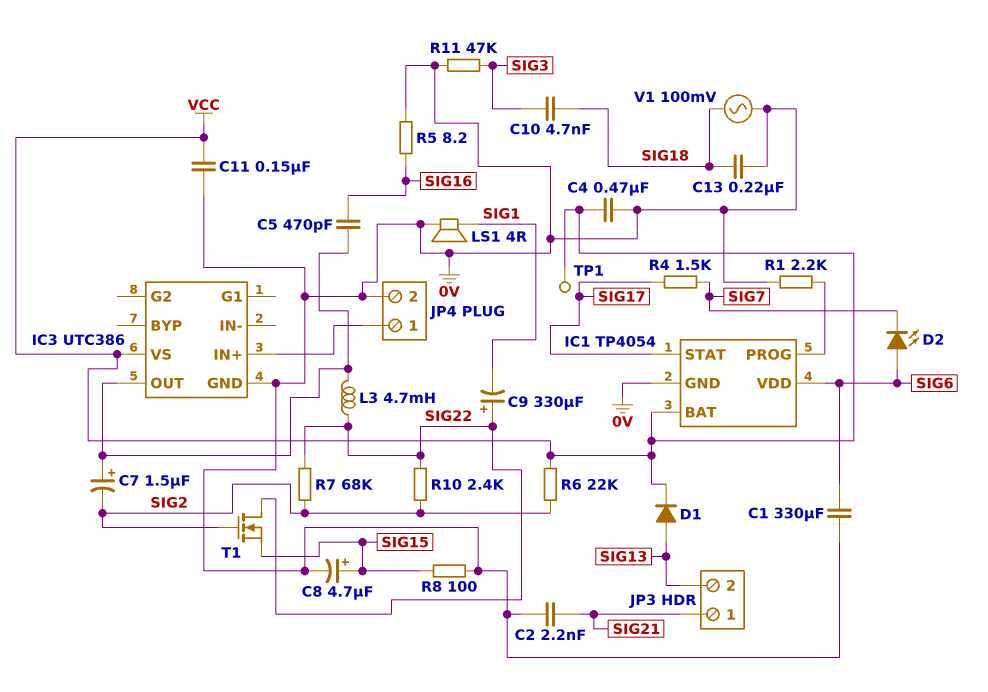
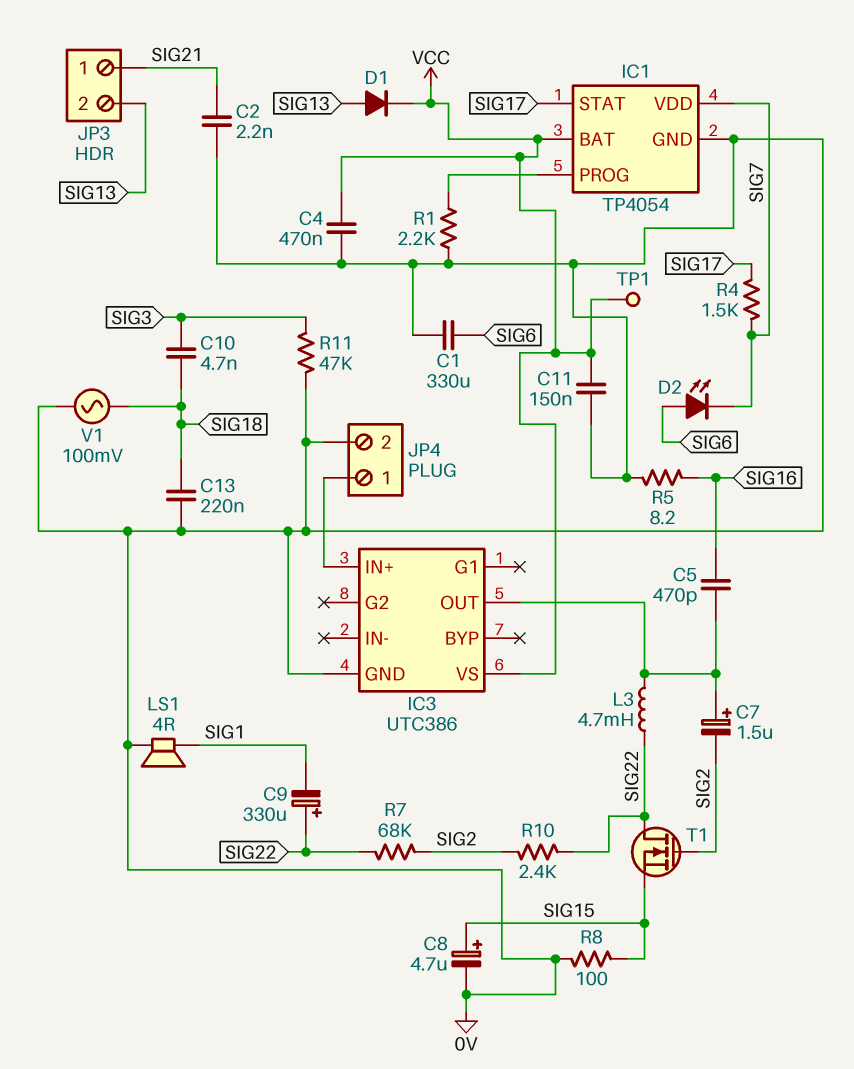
IC1 pin VDD: SIG6 -> SIG7
R6: 22k (SIG2, VCC) -> none

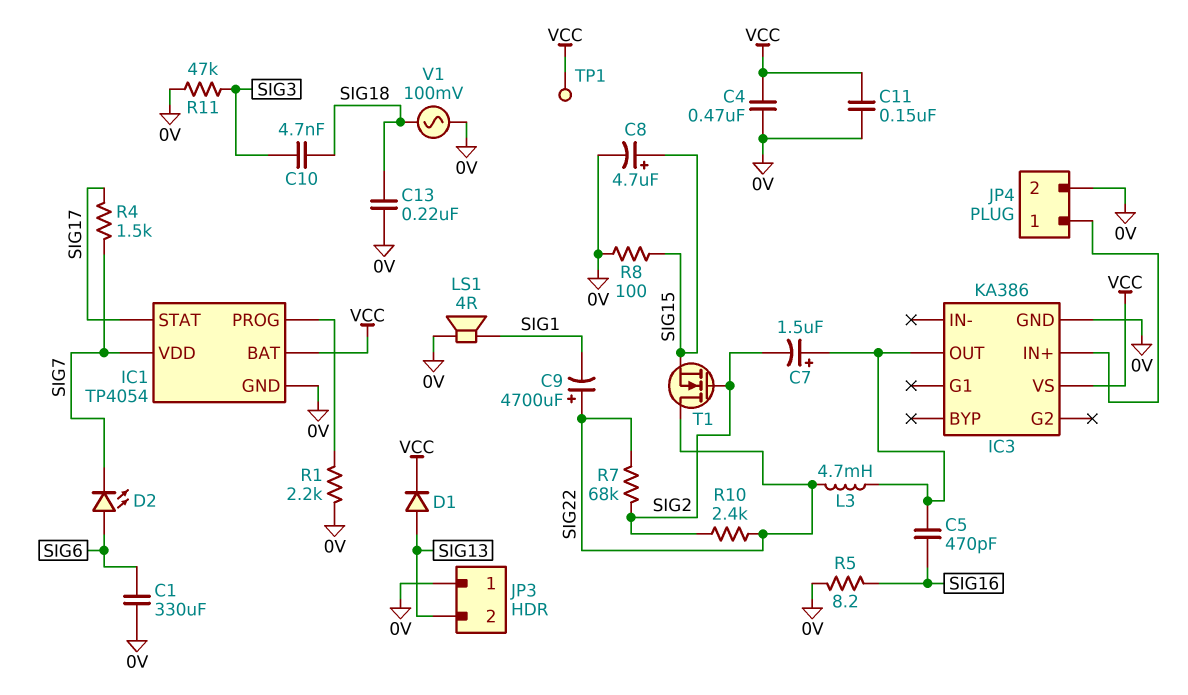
C2: 2.2nF (0V, SIG21) -> none
C9: 330uF (plus SIG22, minus SIG1) -> 4700uF (plus SIG22, minus SIG1)
IC3: UTC386 -> KA386
JP3 pin 1: SIG21 -> 0V

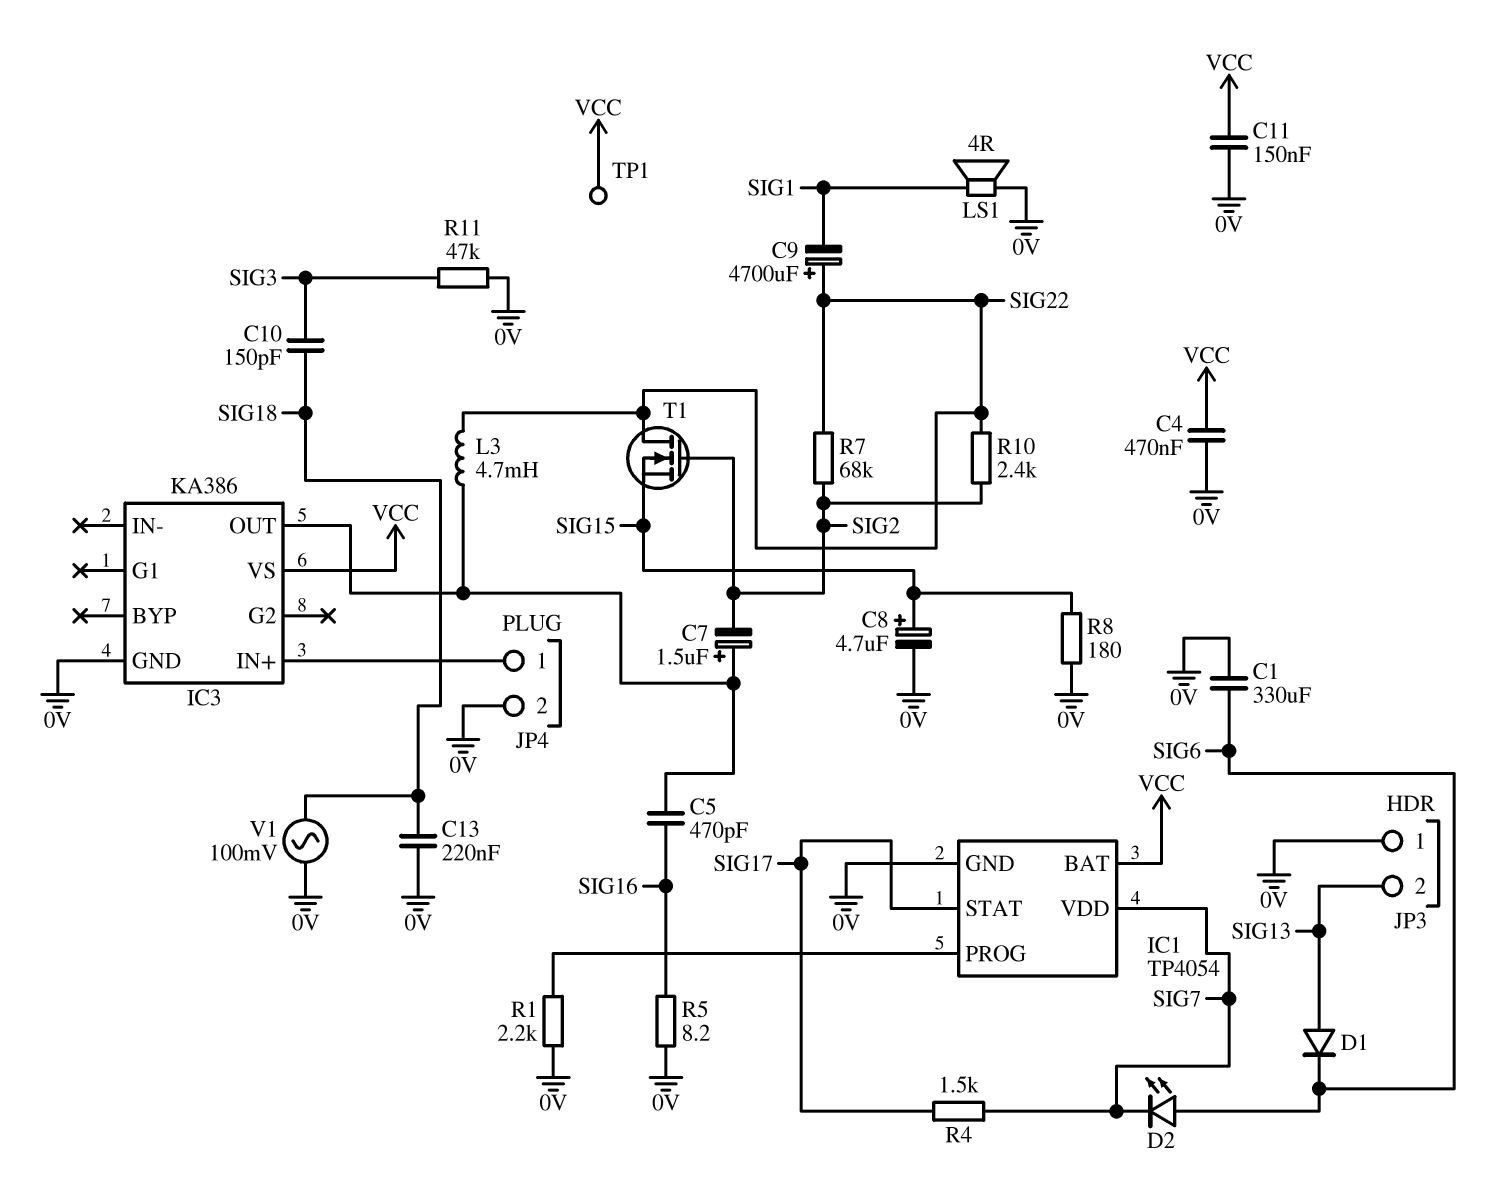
C10: 4.7nF (SIG3, SIG18) -> 150pF (SIG3, SIG18)
D1: diode (A SIG13, K VCC) -> diode (A SIG13, K SIG6)
R8: 100 (0V, SIG15) -> 180 (0V, SIG15)

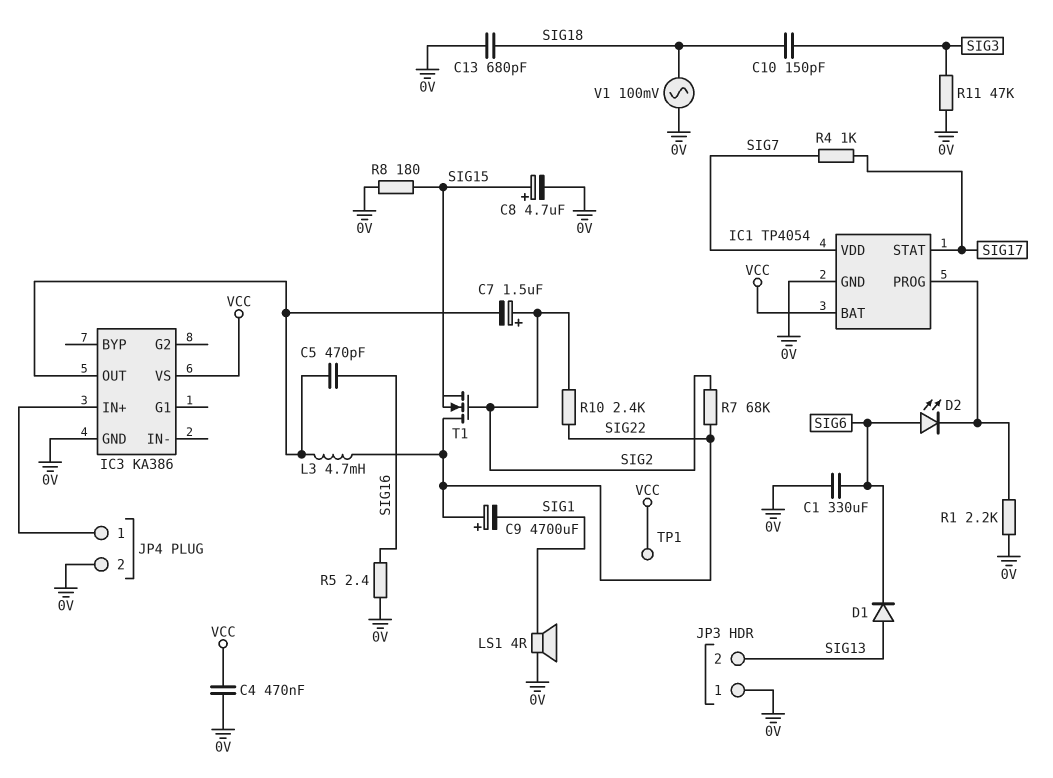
C7: 1.5uF (plus IC3/OUT, minus SIG2) -> 1.5uF (plus SIG2, minus IC3/OUT)
C11: 150nF (0V, VCC) -> none
C13: 220nF (0V, SIG18) -> 680pF (0V, SIG18)
D2: LED (A SIG6, K SIG7) -> LED (A SIG6, K IC1/PROG)
R4: 1.5k (SIG7, SIG17) -> 1k (SIG7, SIG17)
R5: 8.2 (0V, SIG16) -> 2.4 (0V, SIG16)

